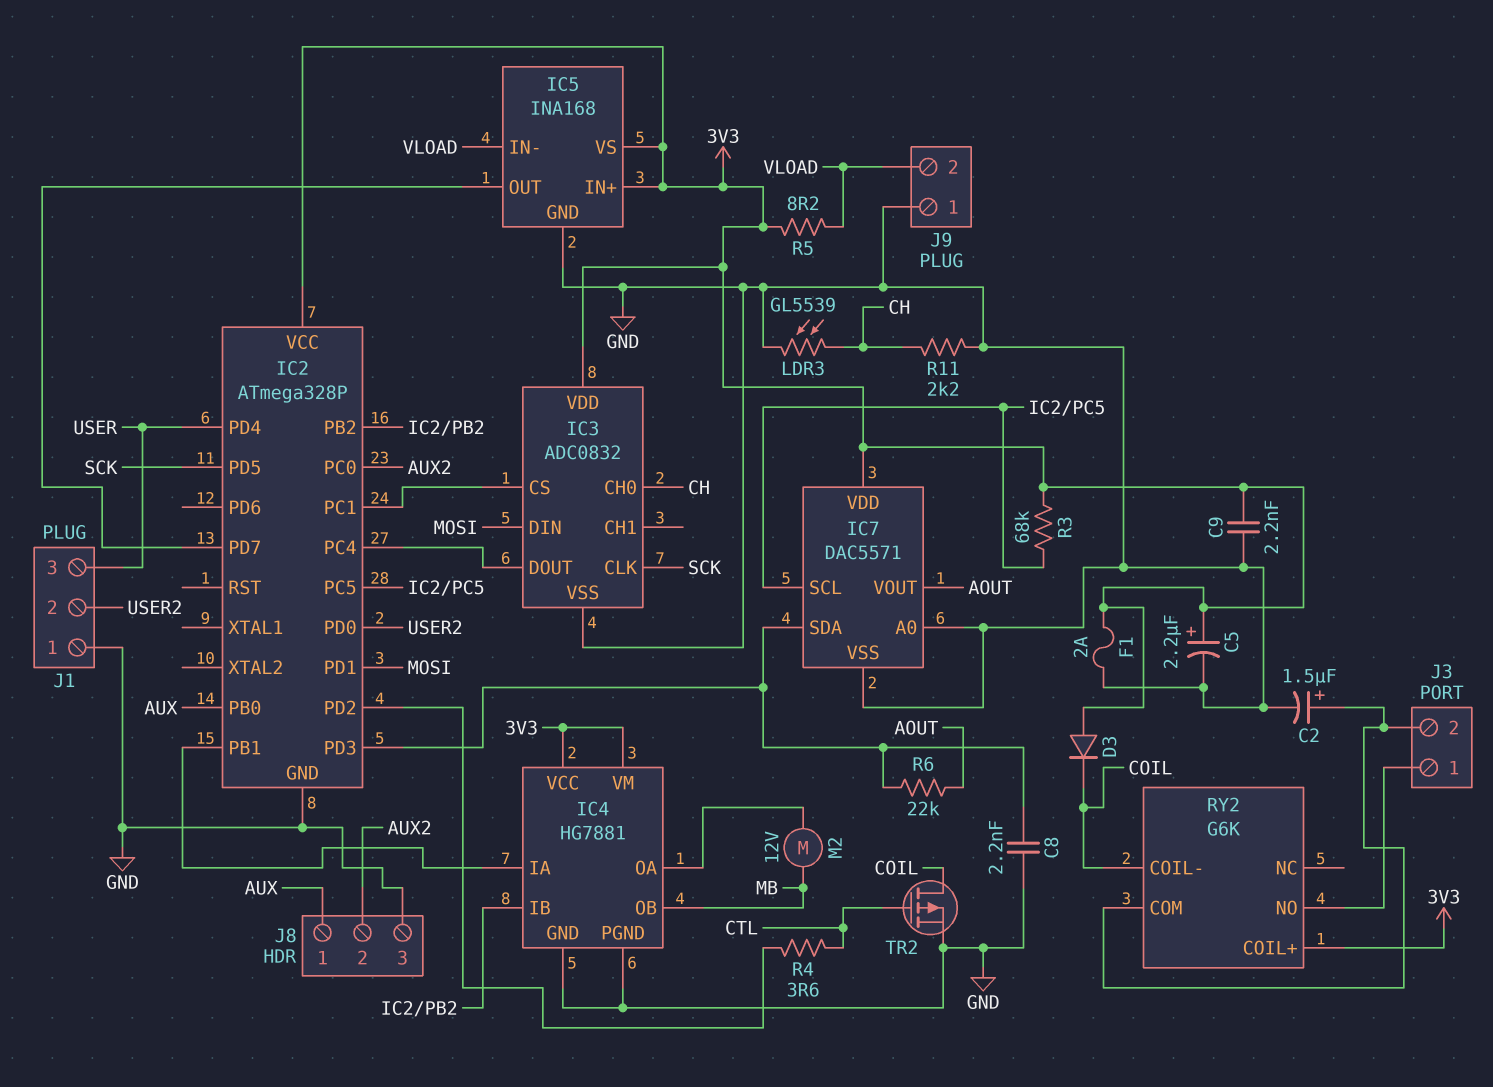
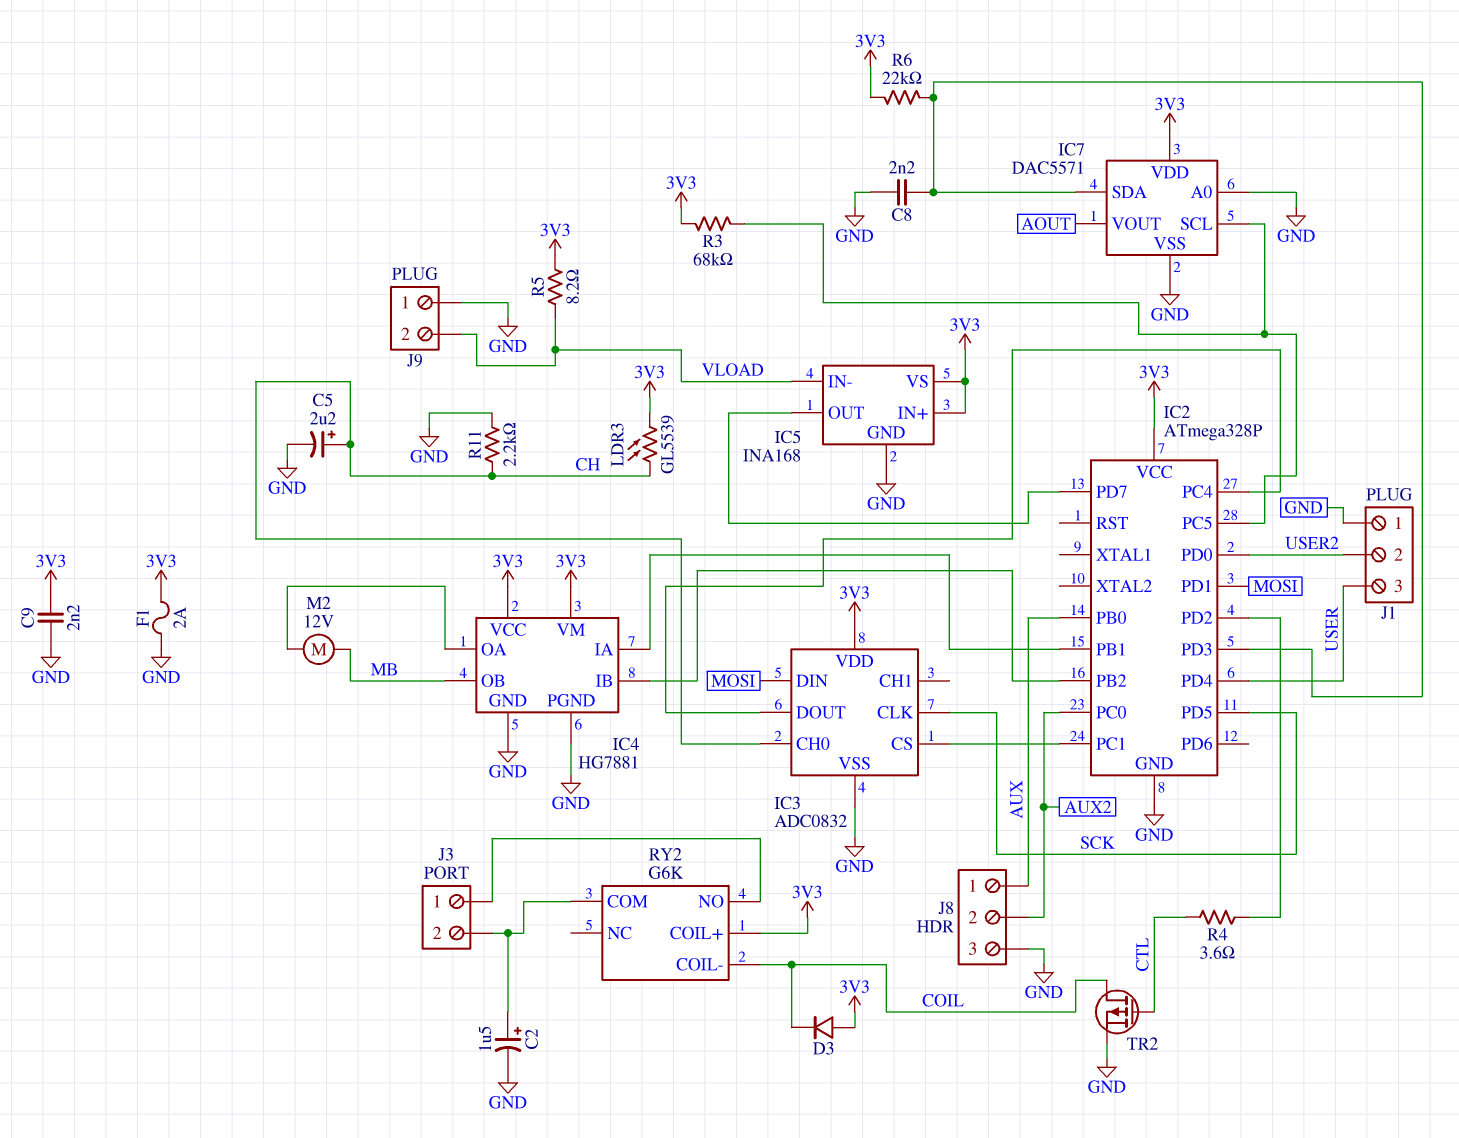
C5: 2.2uF (plus 3V3, minus GND) -> 2.2uF (plus CH, minus GND)
LDR3: GL5539 (CH, GND) -> GL5539 (3V3, CH)
R6: 22k (AOUT, IC2/PD3) -> 22k (3V3, IC2/PD3)

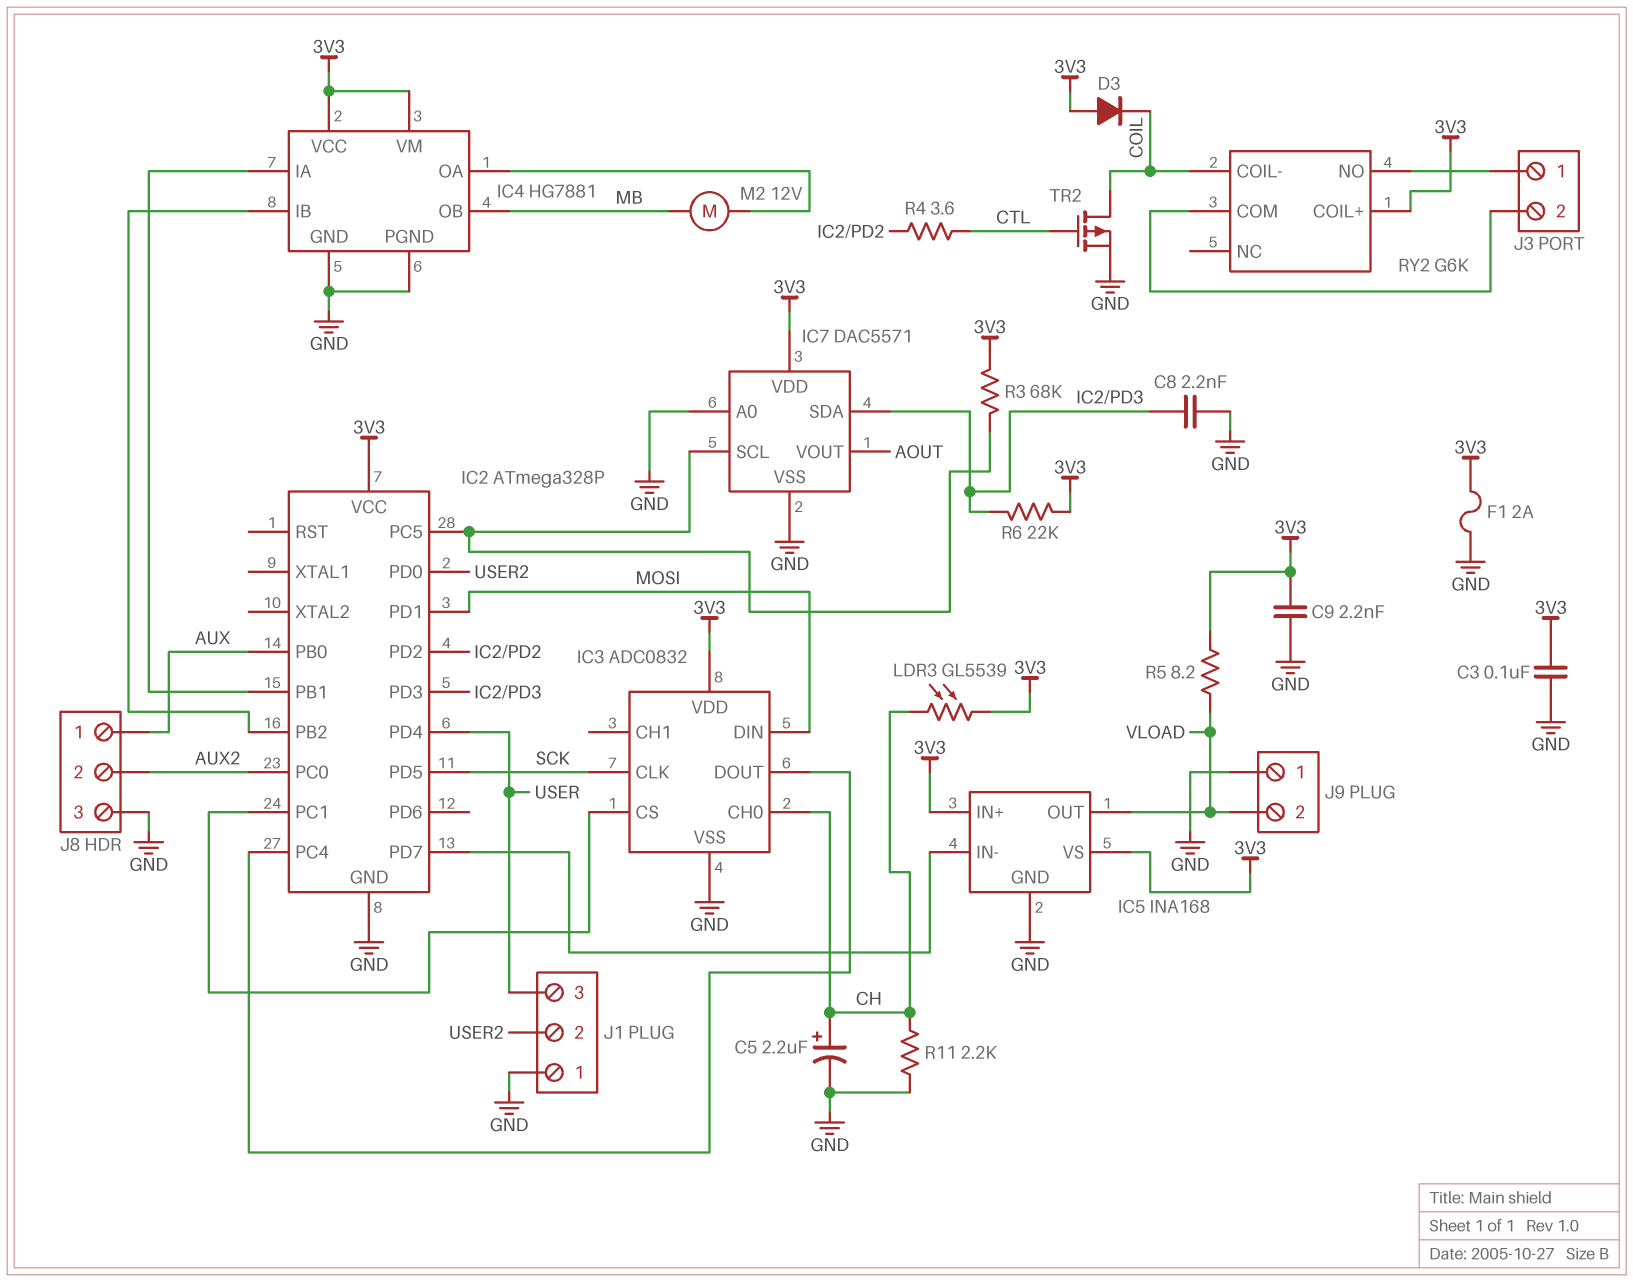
C2: 1.5uF (plus J3/2, minus GND) -> none
C3: none -> 100nF (3V3, GND)
IC5 pin IN-: VLOAD -> IC2/PD7
IC5 pin OUT: IC2/PD7 -> VLOAD

